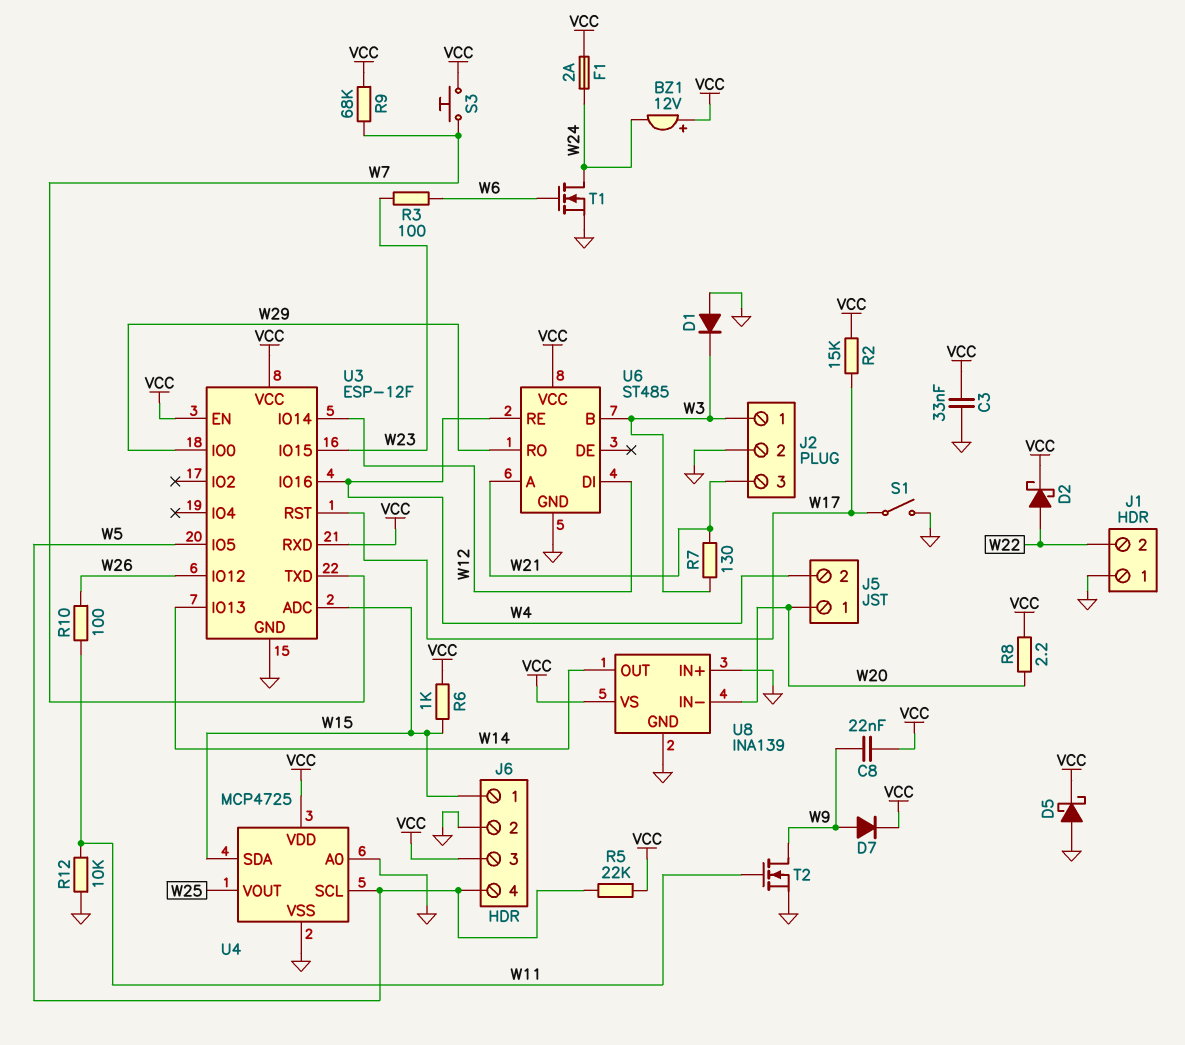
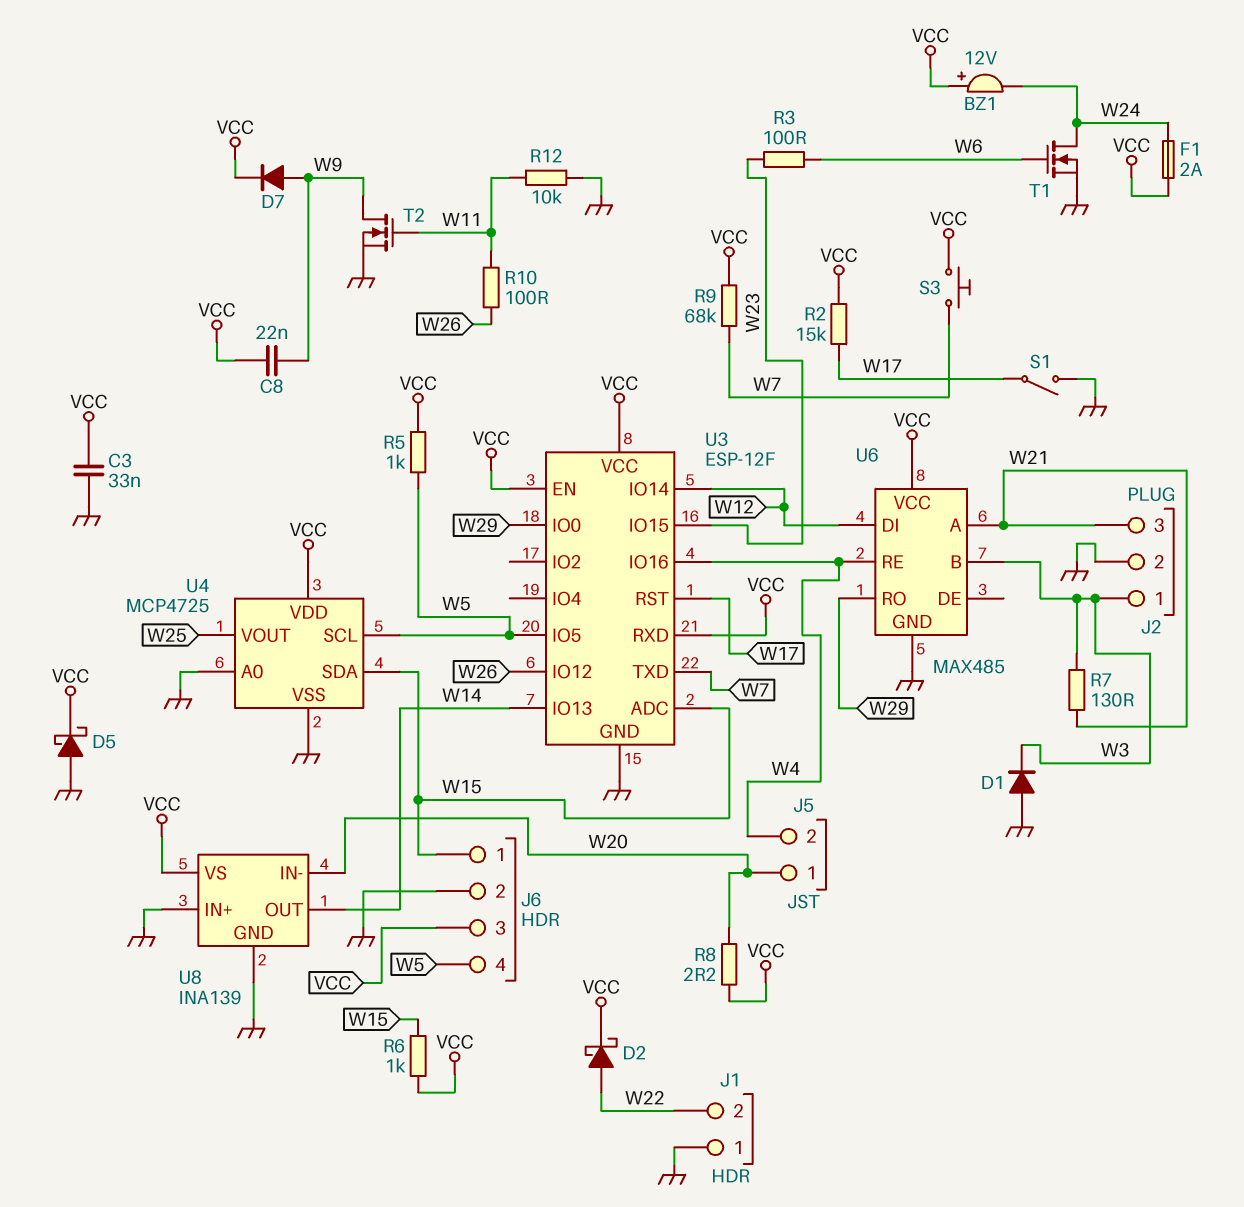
R5: 22k (VCC, W5) -> 1k (VCC, W5)
U6: ST485 -> MAX485

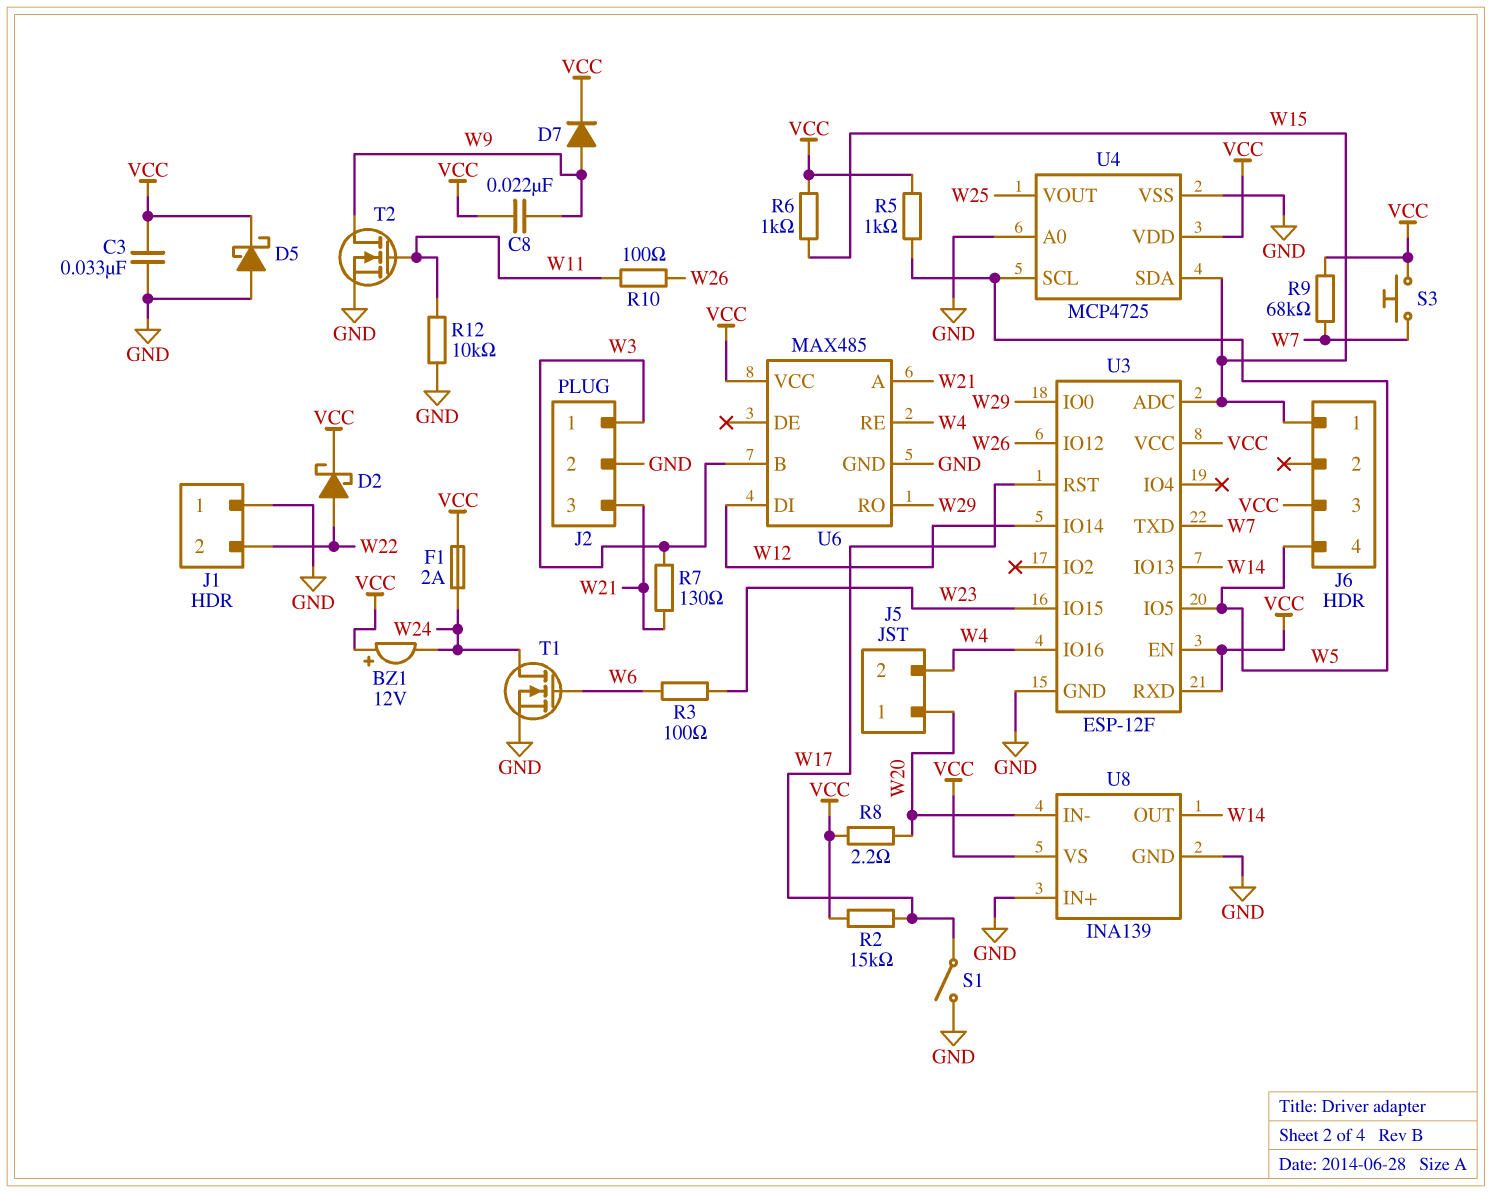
D1: diode (A GND, K W3) -> none
J6 pin 2: GND -> none

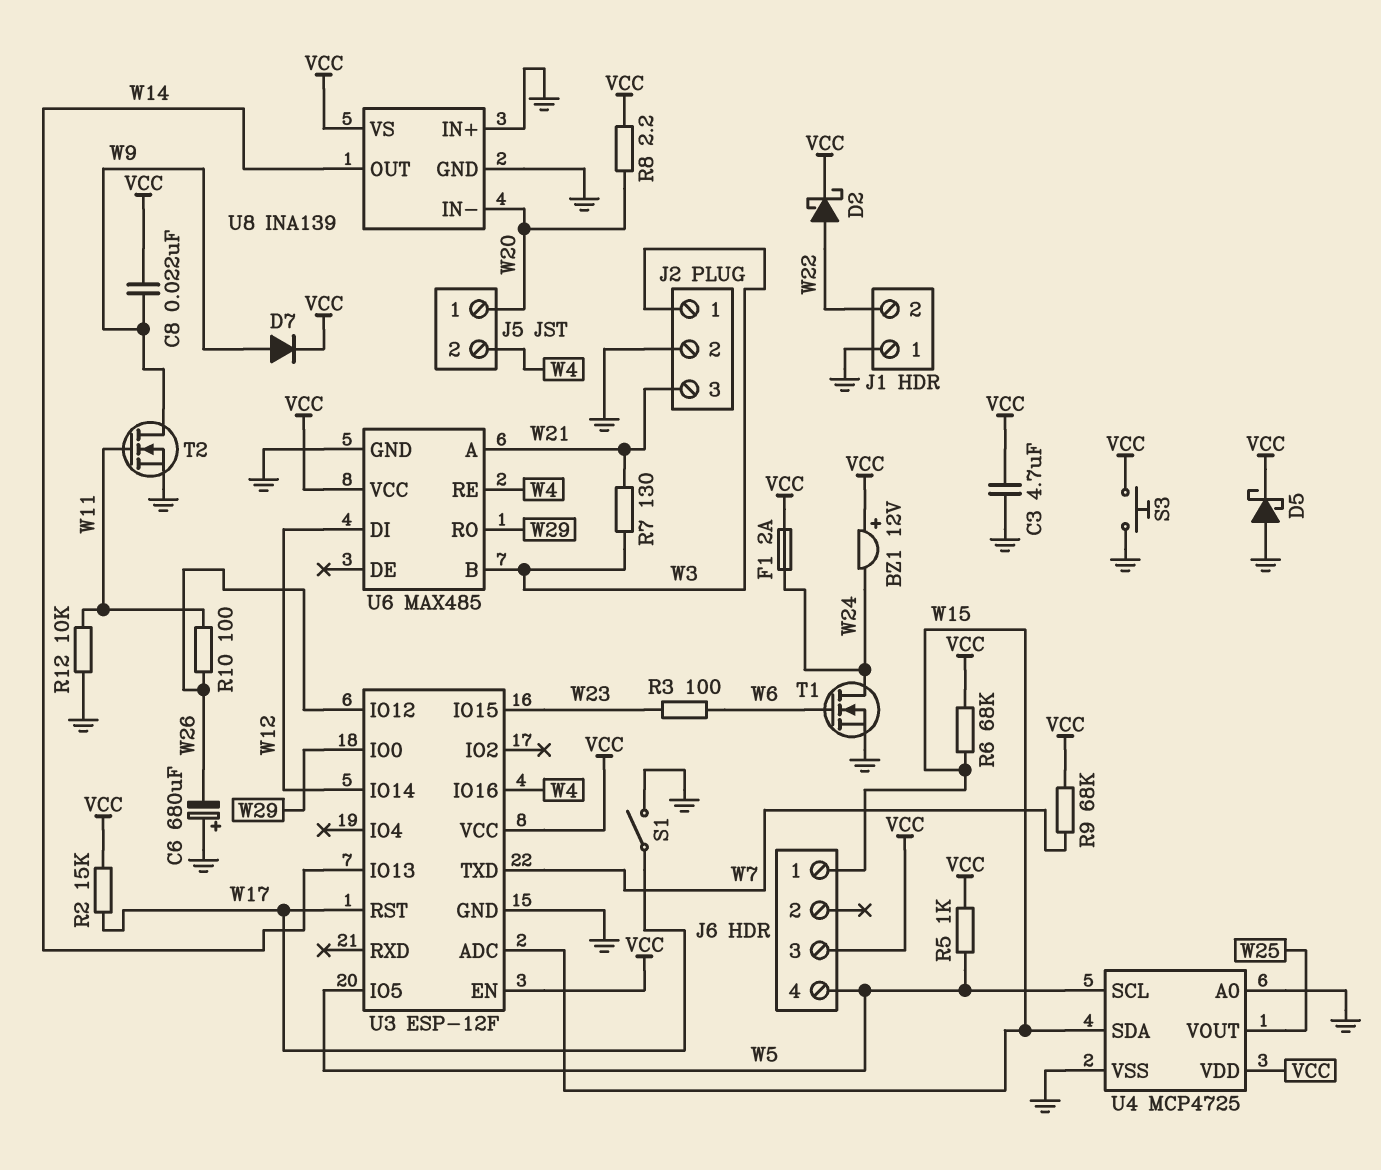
C3: 33nF (GND, VCC) -> 4.7uF (GND, VCC)
C6: none -> 680uF (plus GND, minus W26)
R6: 1k (VCC, W15) -> 68k (VCC, W15)
S3: button (VCC, W7) -> button (GND, VCC)
U3 pin RXD: VCC -> none

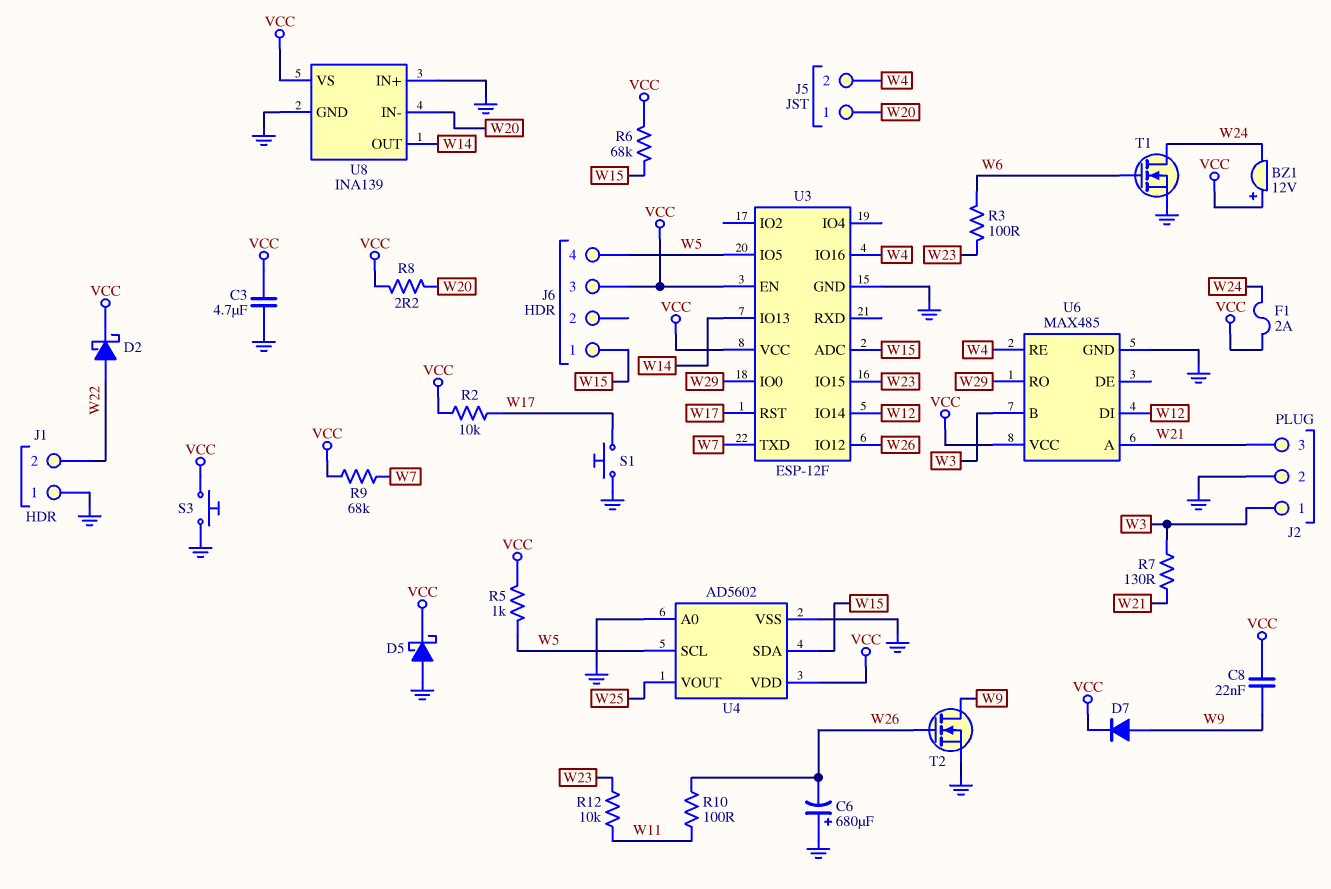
R2: 15k (VCC, W17) -> 10k (VCC, W17)
R12: 10k (GND, W11) -> 10k (W11, W23)
S1: switch (GND, W17) -> button (GND, W17)
T2: NMOS (G W11, D W9, S GND) -> NMOS (G W26, D W9, S GND)
U4: MCP4725 -> AD5602

